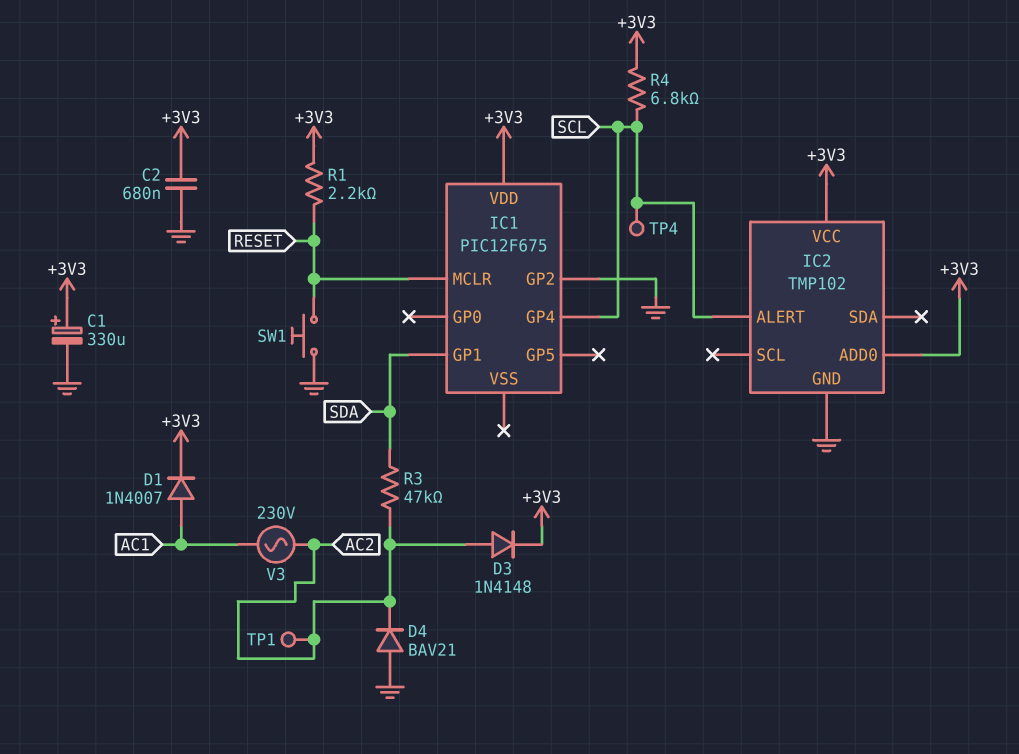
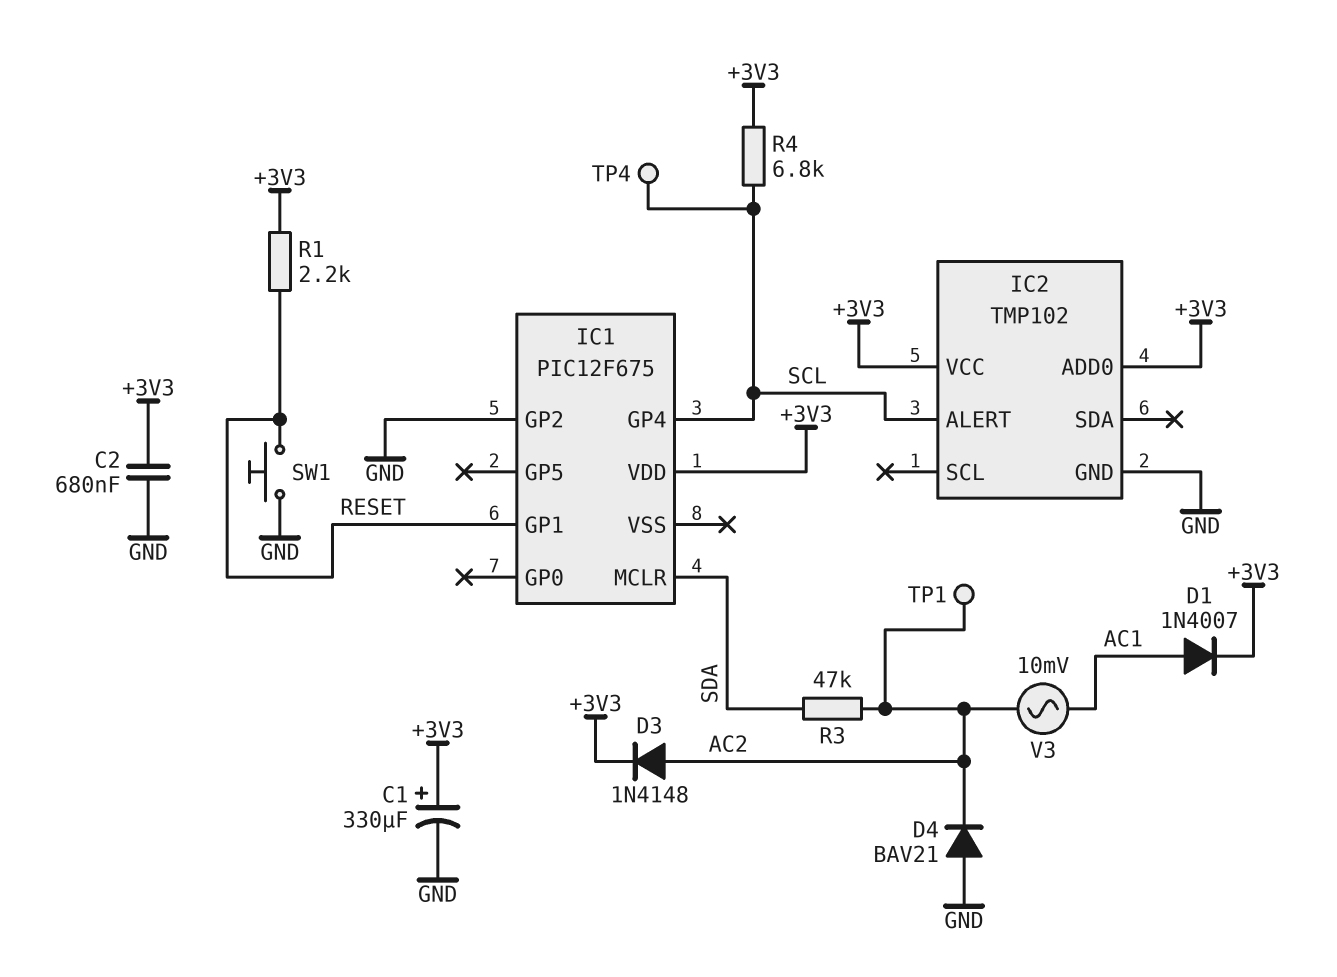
IC1 pin GP1: SDA -> RESET
IC1 pin MCLR: RESET -> SDA
V3: AC 230V (AC1, AC2) -> AC 10mV (AC1, AC2)

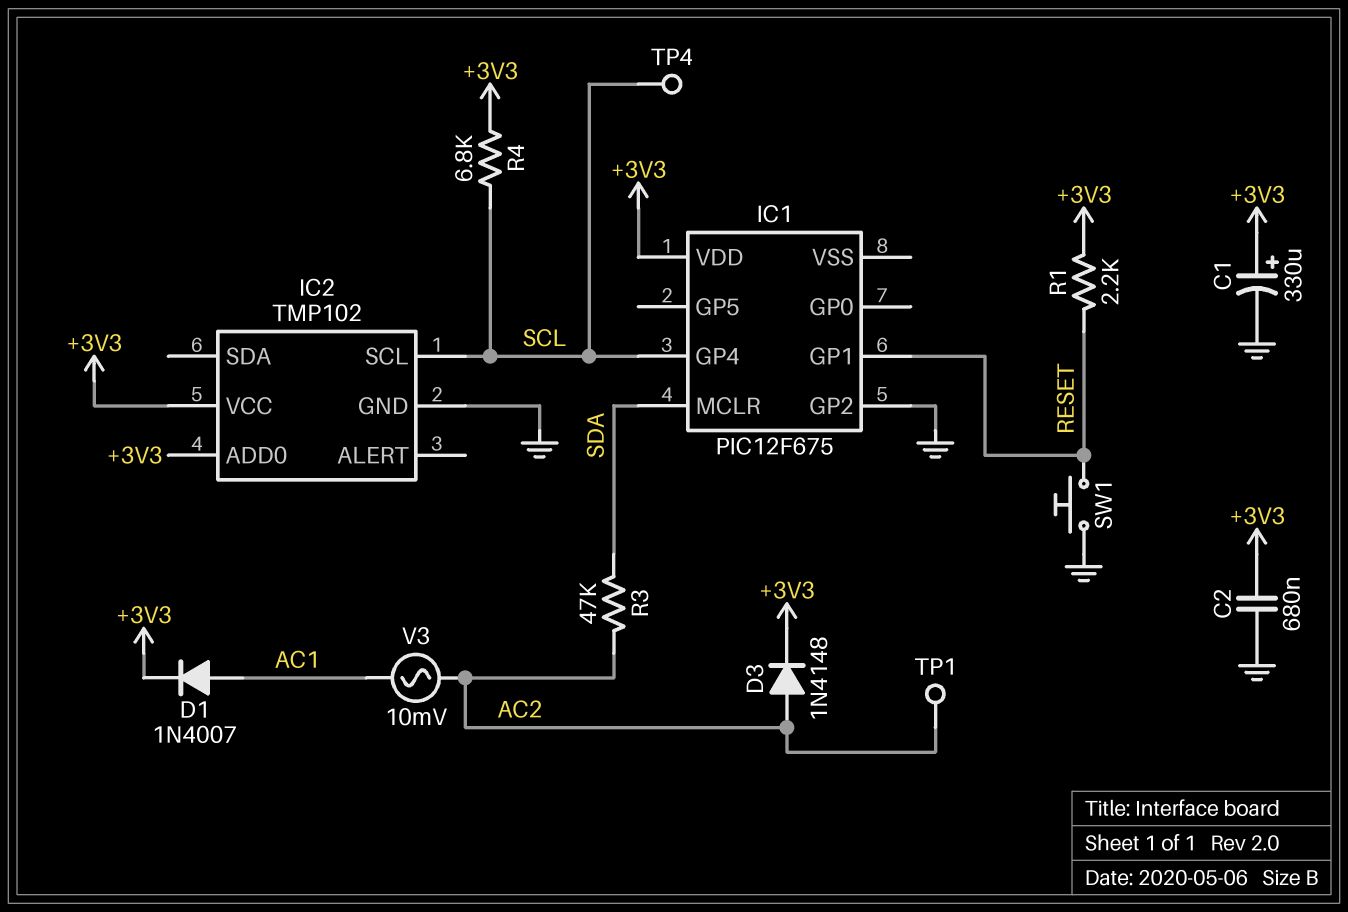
D4: diode BAV21 (A GND, K AC2) -> none
IC2 pin ALERT: SCL -> none
IC2 pin SCL: none -> SCL

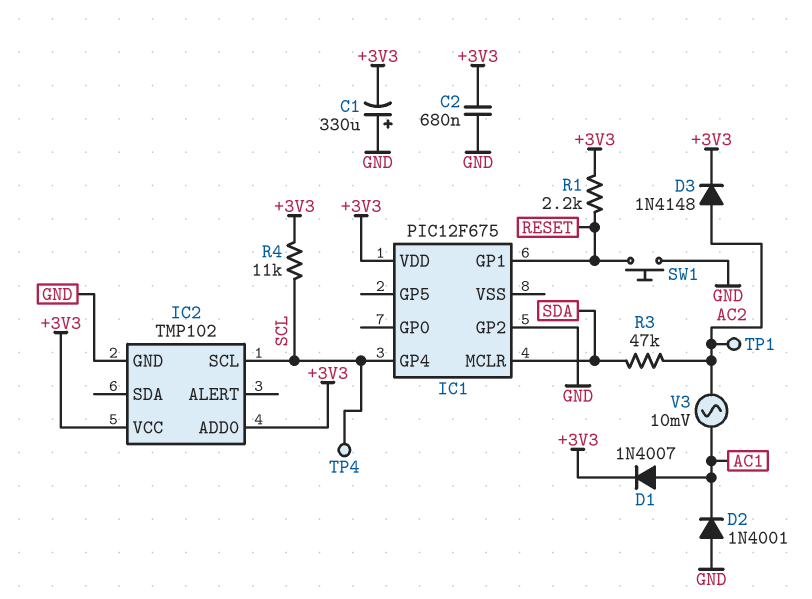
C1: 330uF (plus +3V3, minus GND) -> 330uF (plus GND, minus +3V3)
D2: none -> diode 1N4001 (A GND, K AC1)
R4: 6.8k (+3V3, SCL) -> 11k (+3V3, SCL)

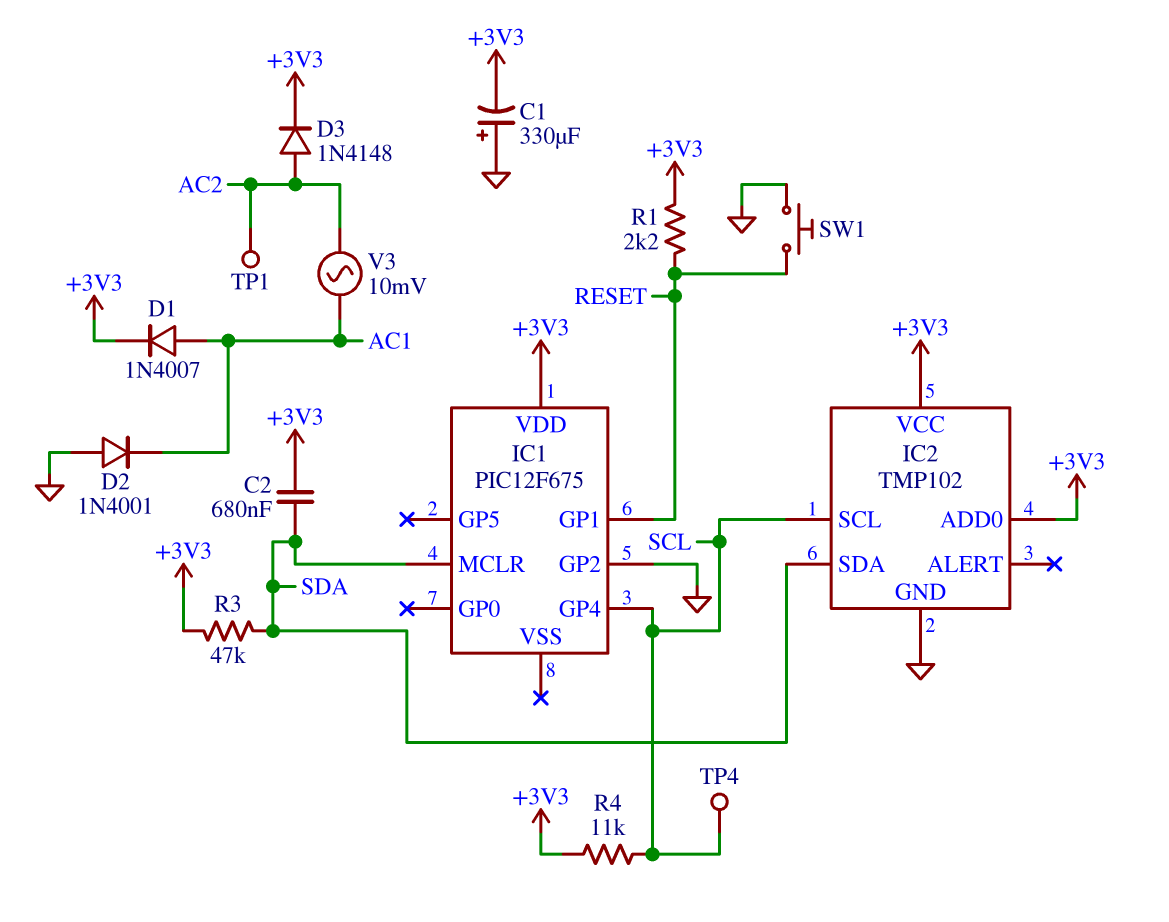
C2: 680nF (+3V3, GND) -> 680nF (+3V3, SDA)
IC2 pin SDA: none -> SDA
R3: 47k (AC2, SDA) -> 47k (+3V3, SDA)

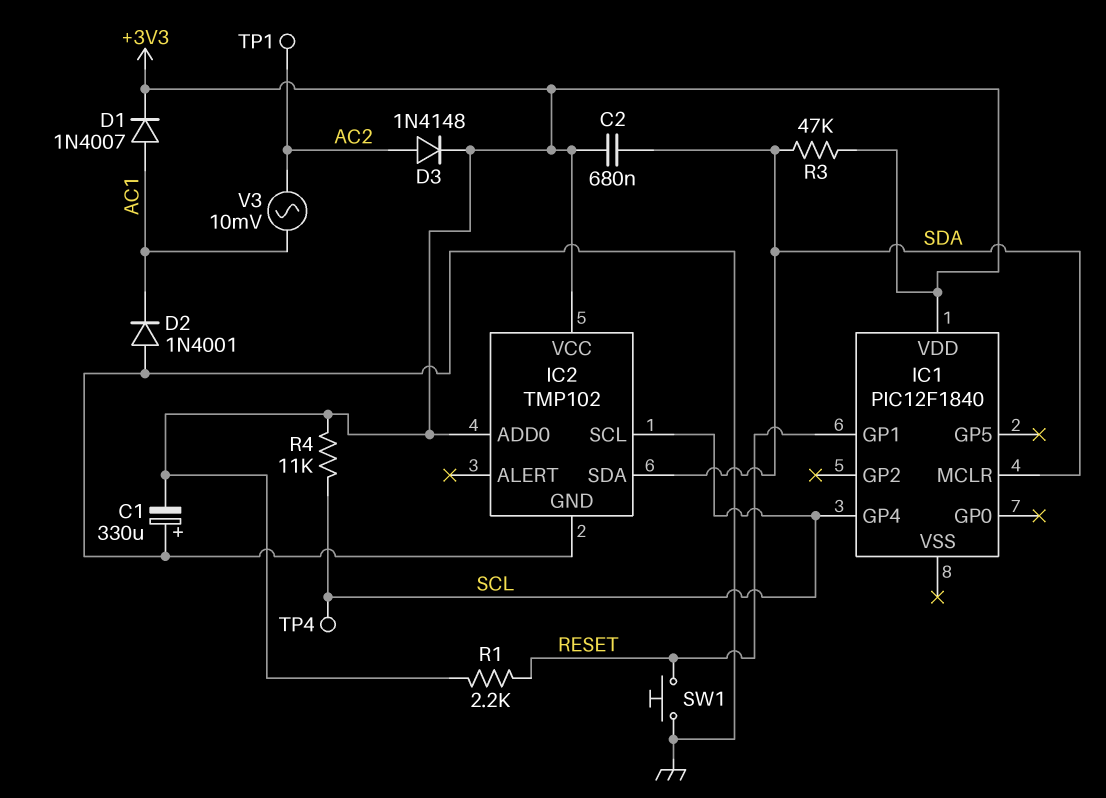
IC1: PIC12F675 -> PIC12F1840
IC1 pin GP2: GND -> none

